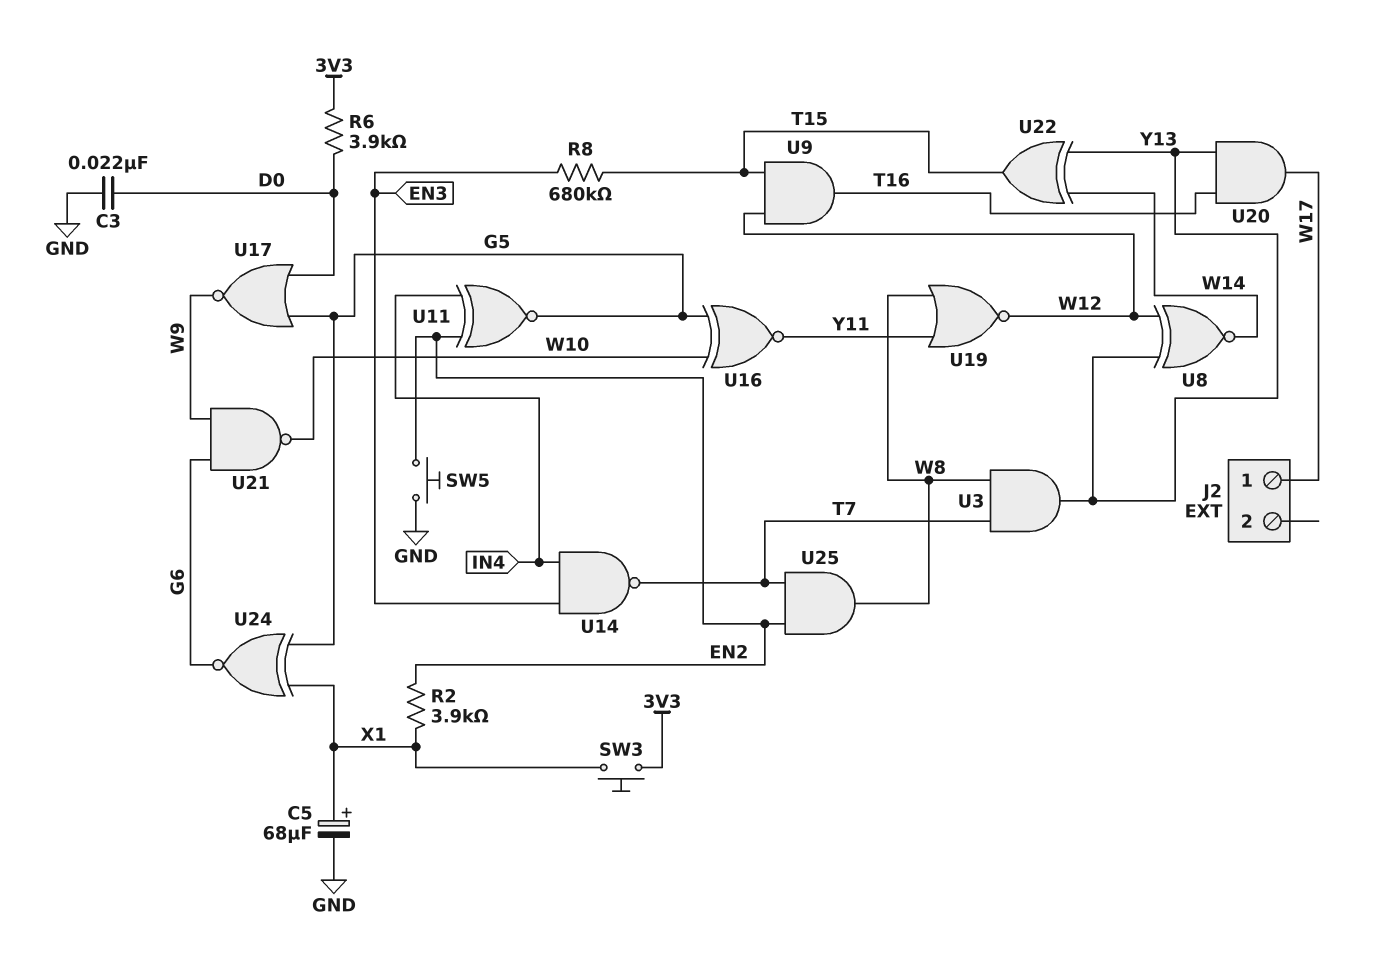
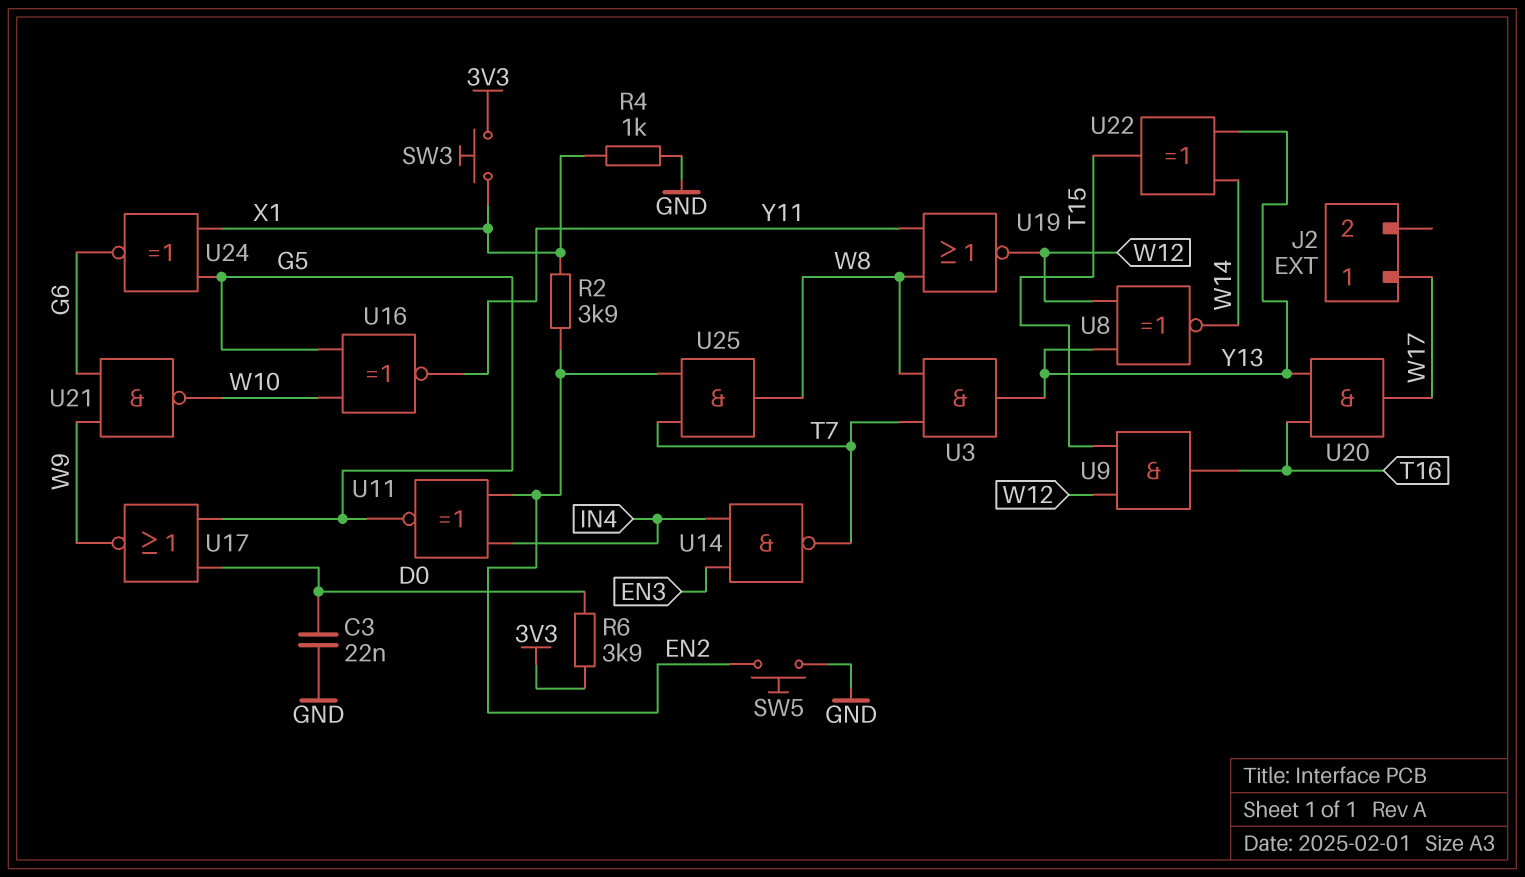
C5: 68uF (plus X1, minus GND) -> none
R4: none -> 1k (GND, X1)
R8: 680k (EN3, T15) -> none

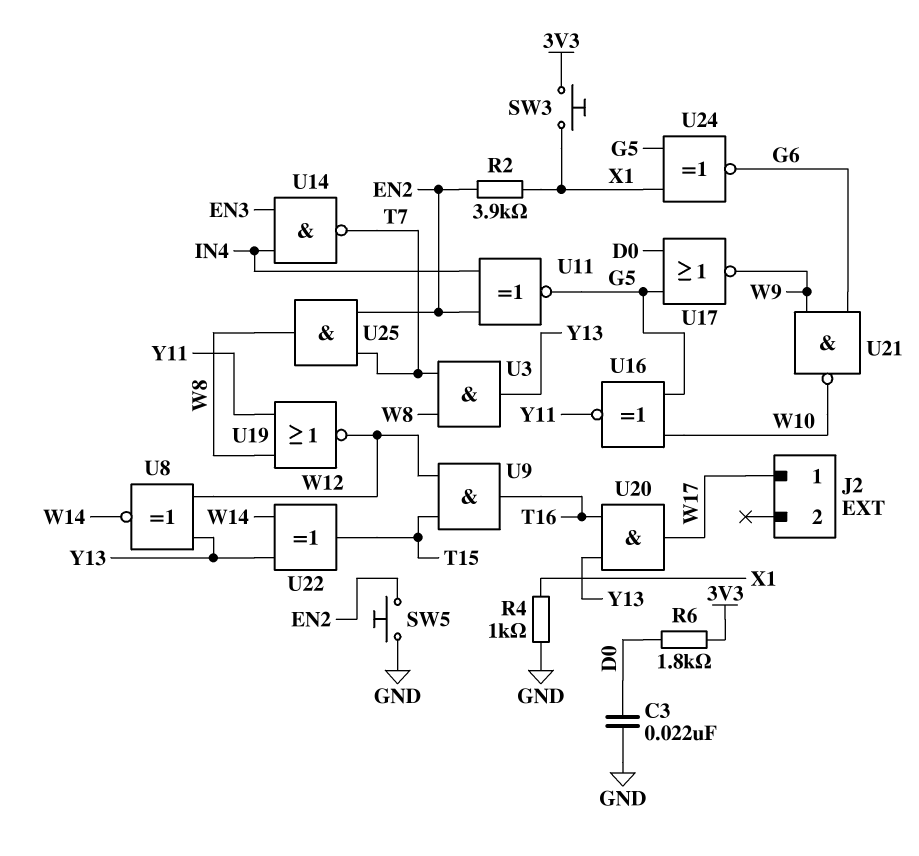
R6: 3.9k (3V3, D0) -> 1.8k (3V3, D0)

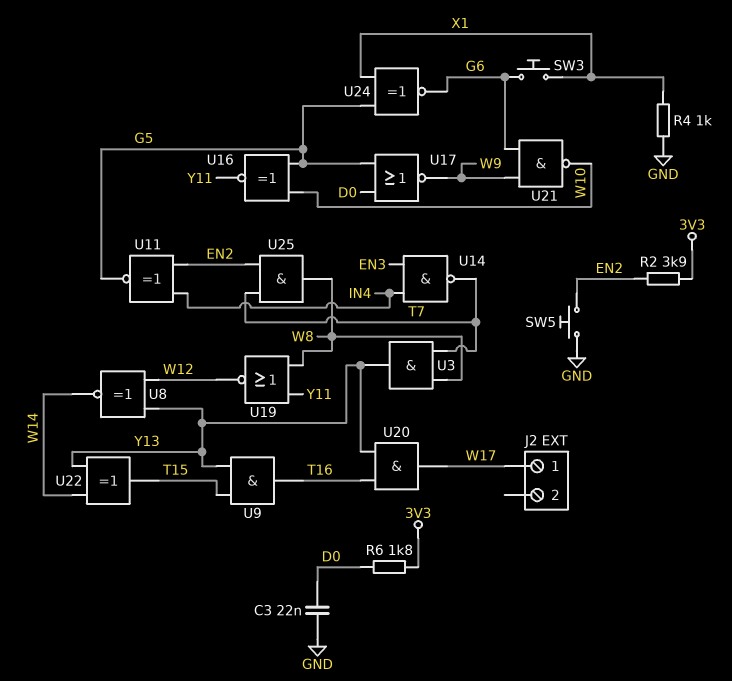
R2: 3.9k (EN2, X1) -> 3.9k (3V3, EN2)
SW3: button (3V3, X1) -> button (G6, X1)
U9: AND (in T15, in W12, out T16) -> AND (in T15, in Y13, out T16)

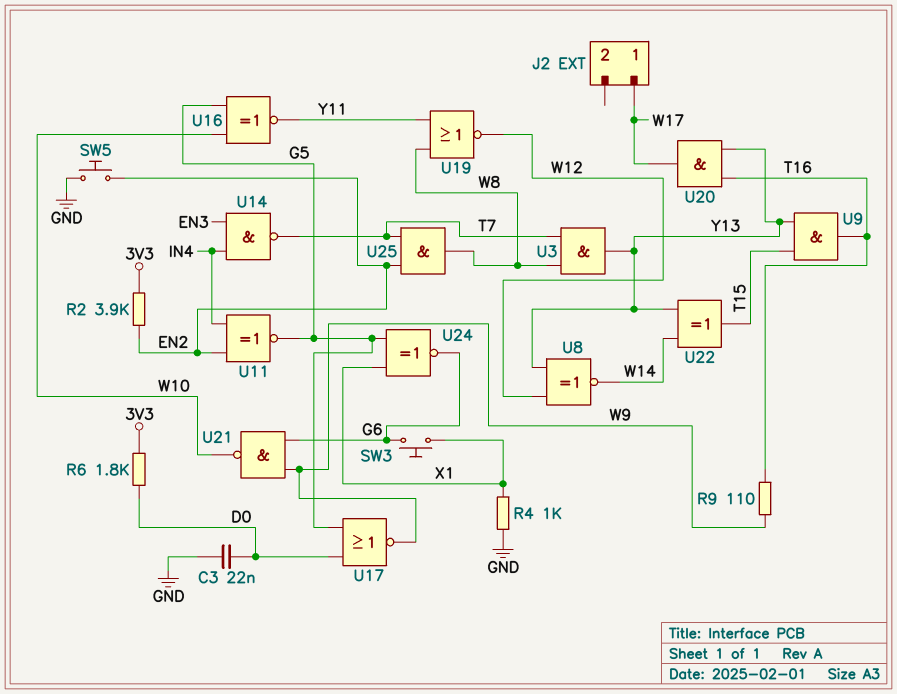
R9: none -> 110 (T16, W9)

